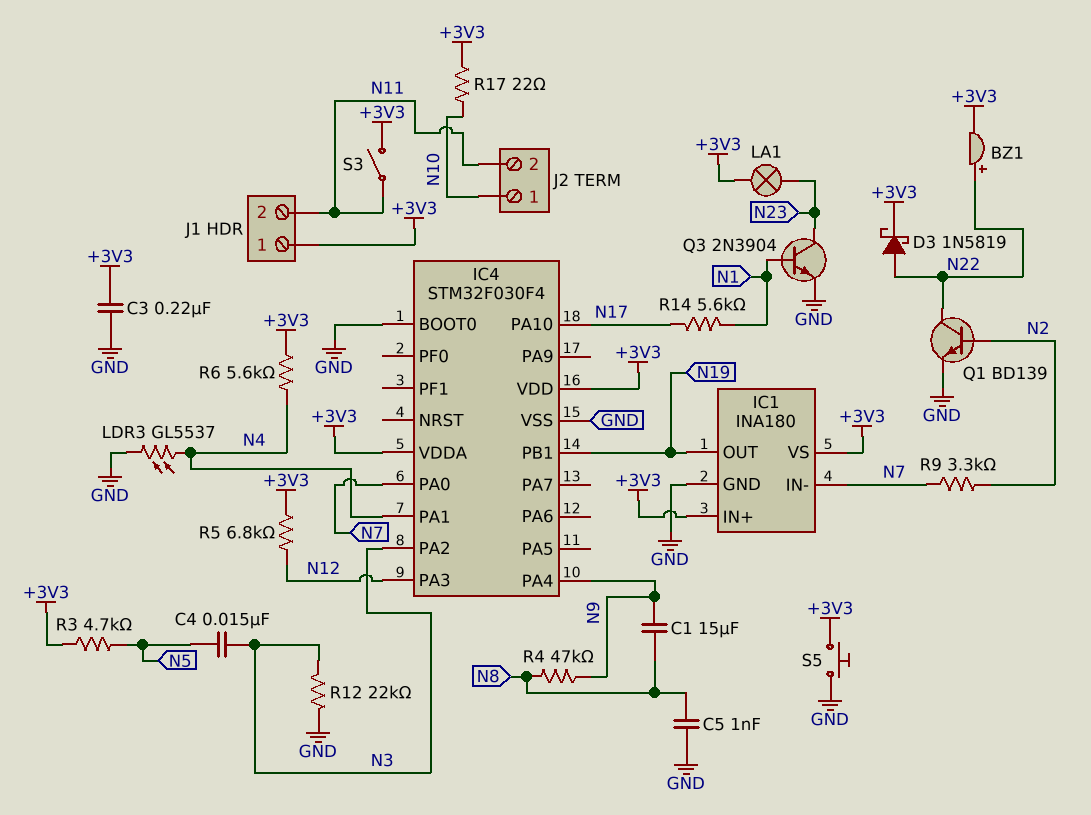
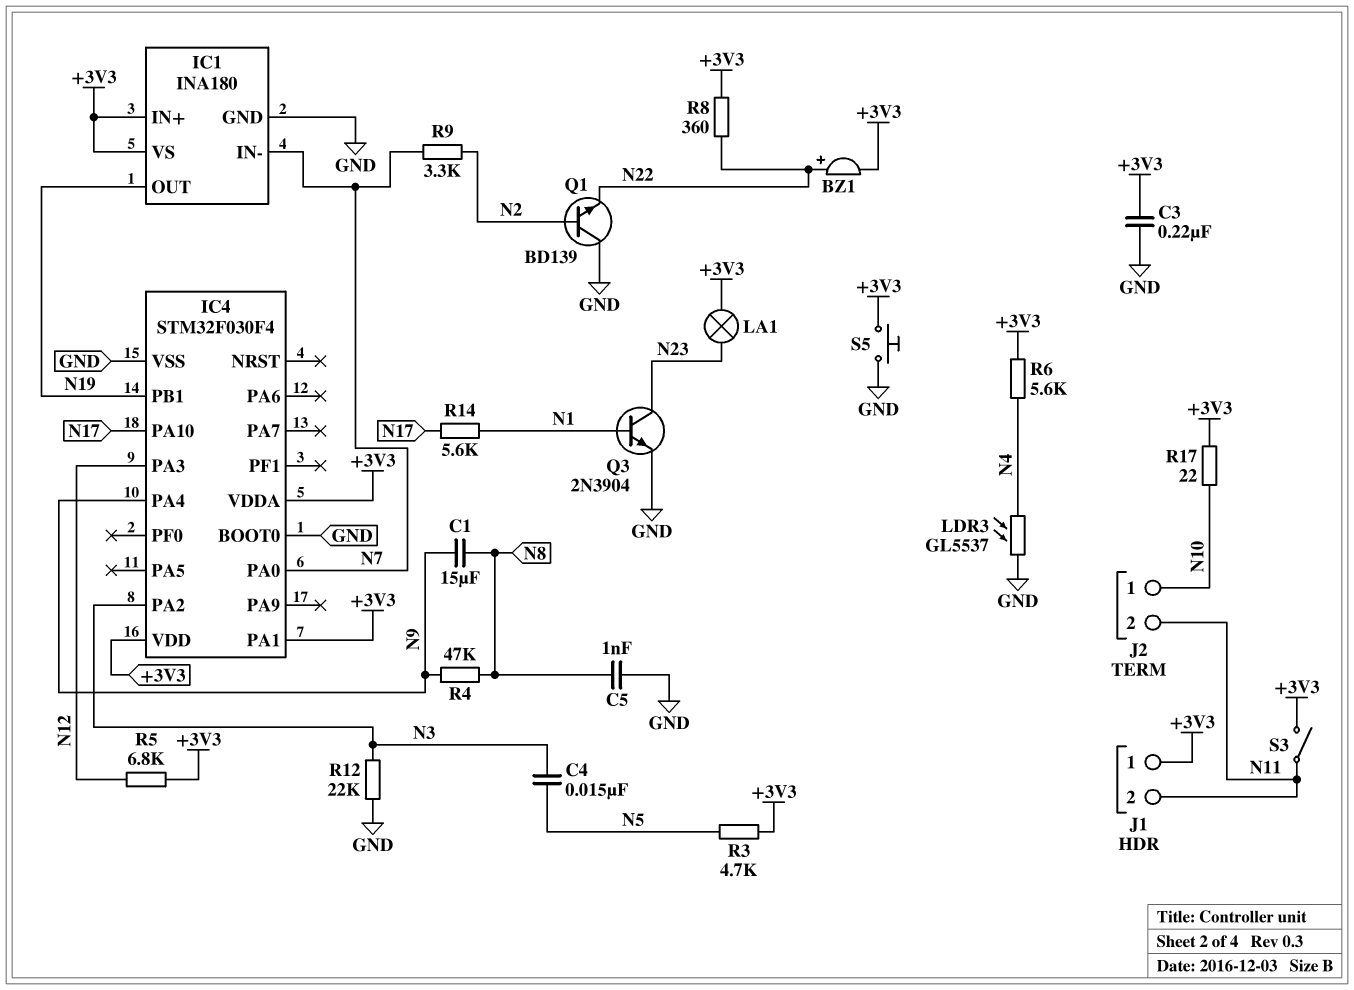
D3: schottky 1N5819 (A N22, K +3V3) -> none
IC4 pin PA1: N4 -> +3V3
Q1: NPN BD139 (B N2, C N22, E GND) -> NPN BD139 (B N2, C GND, E N22)
R8: none -> 360 (+3V3, N22)

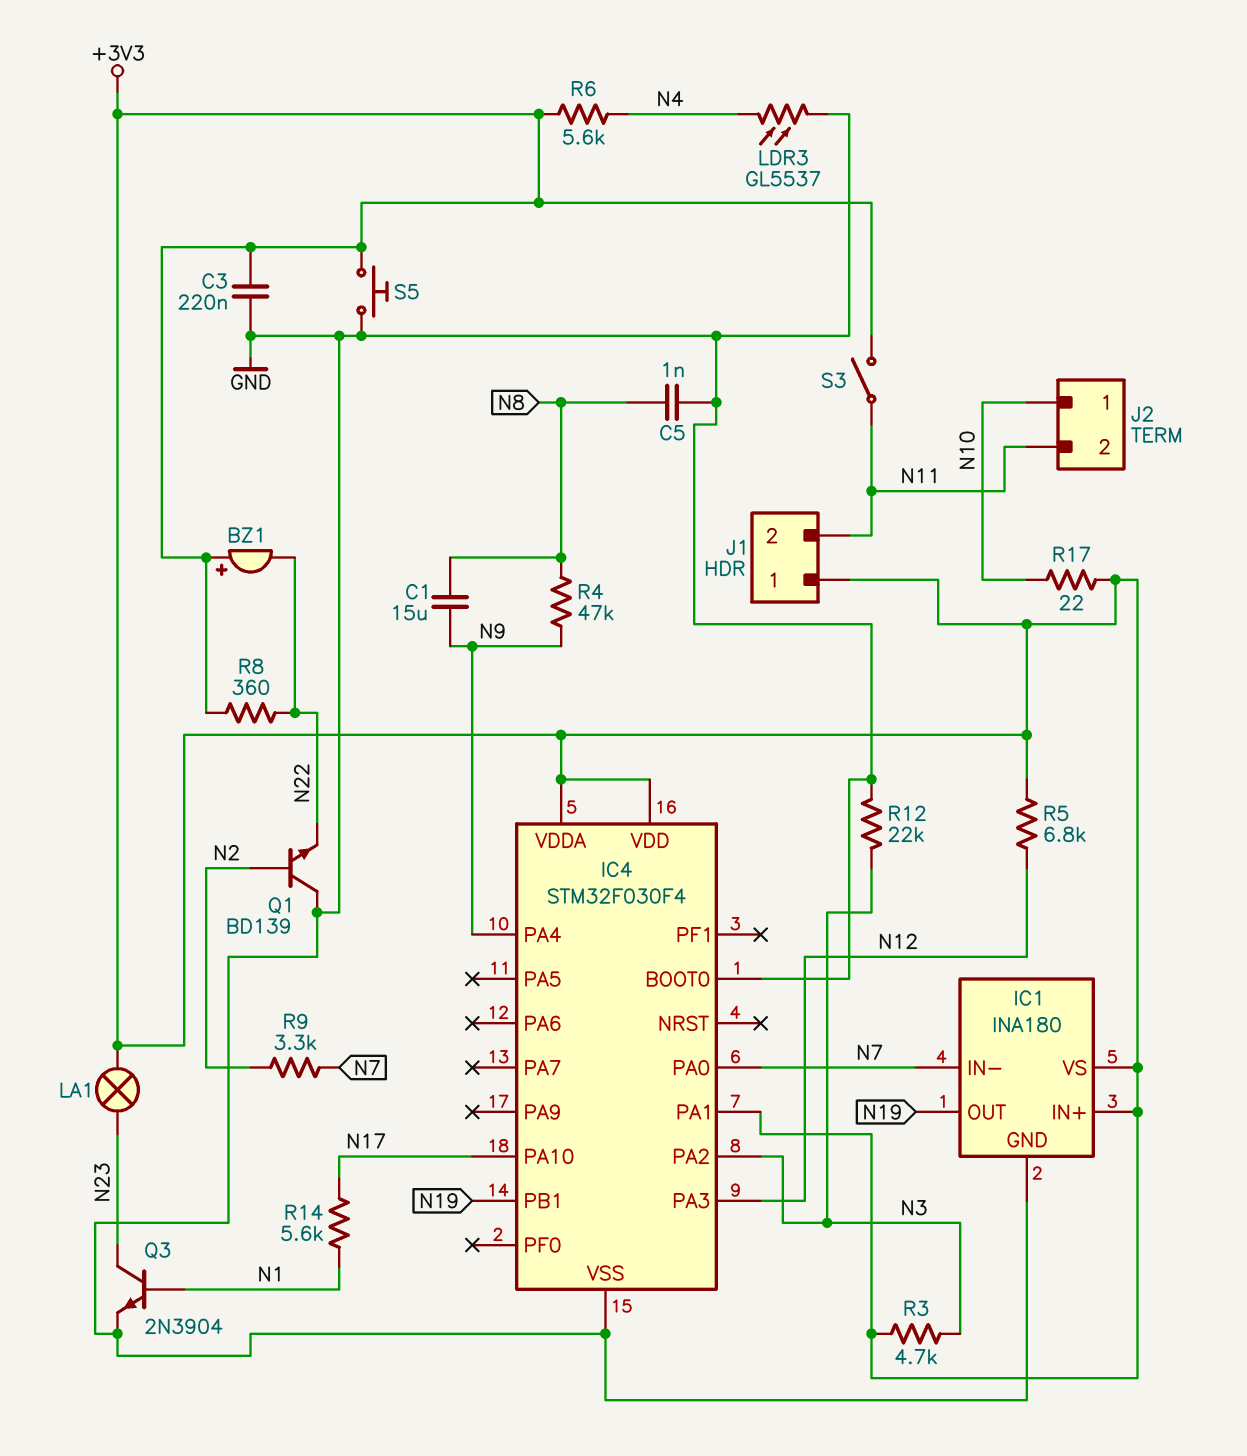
BZ1: buzzer (plus N22, minus +3V3) -> buzzer (plus +3V3, minus N22)
C4: 15nF (N3, N5) -> none
R3: 4.7k (+3V3, N5) -> 4.7k (+3V3, N3)

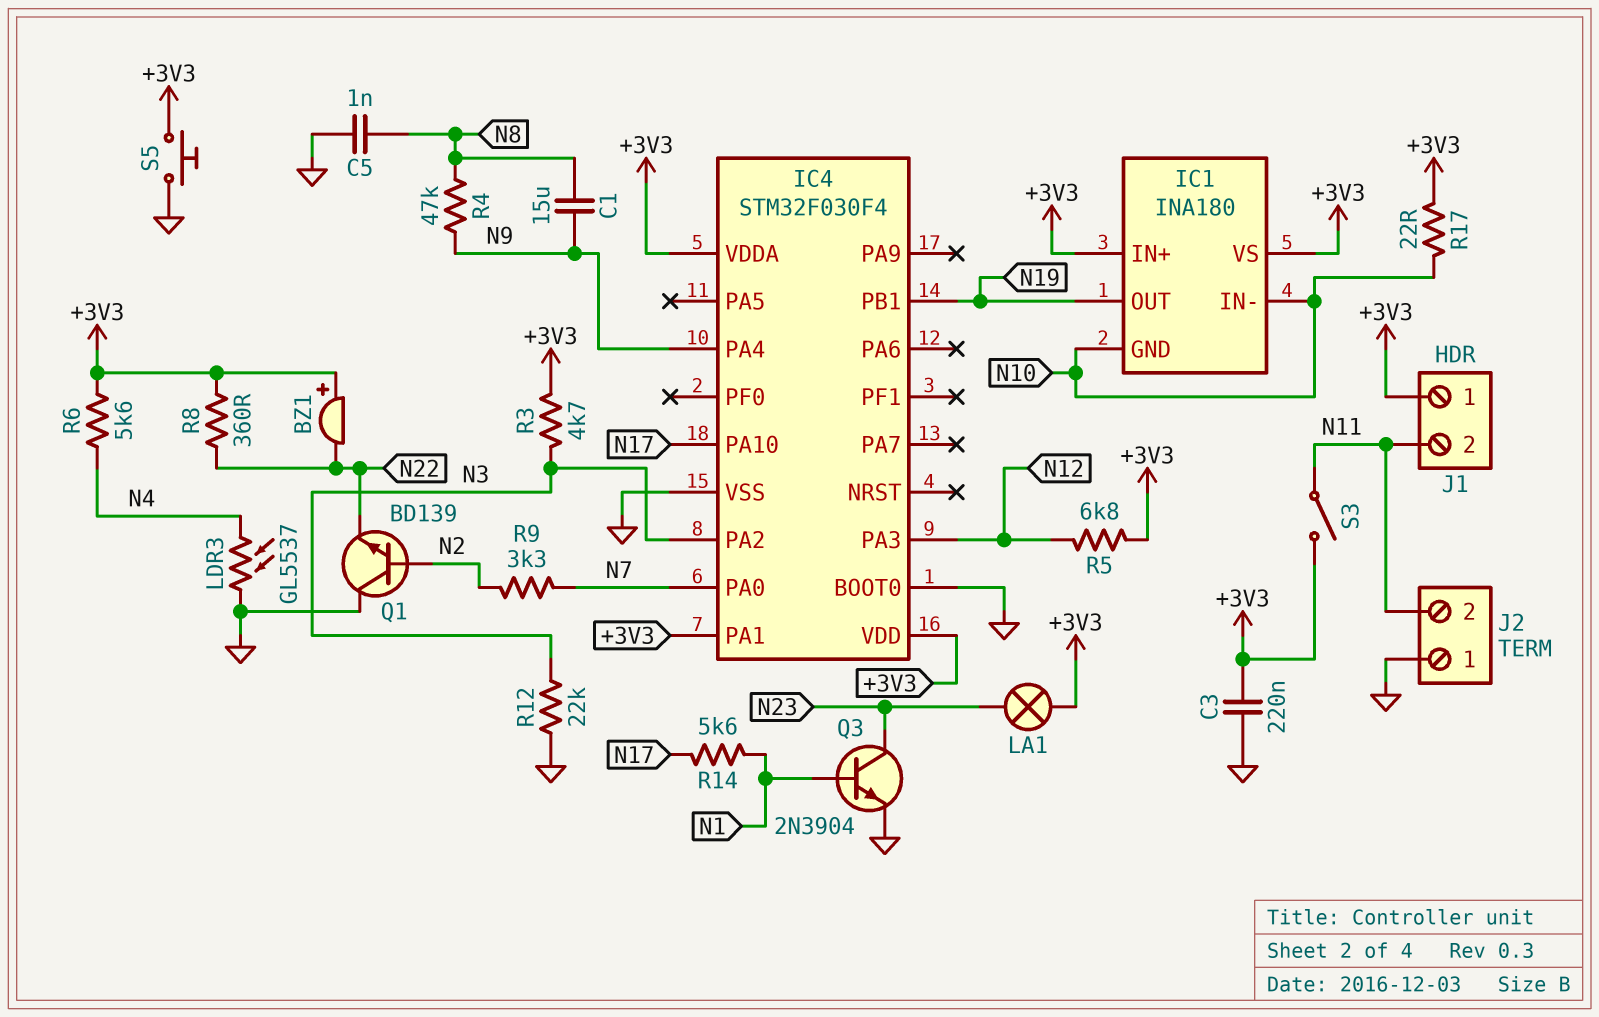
IC1 pin GND: GND -> N10
IC1 pin IN-: N7 -> N10
J2 pin 1: N10 -> GND

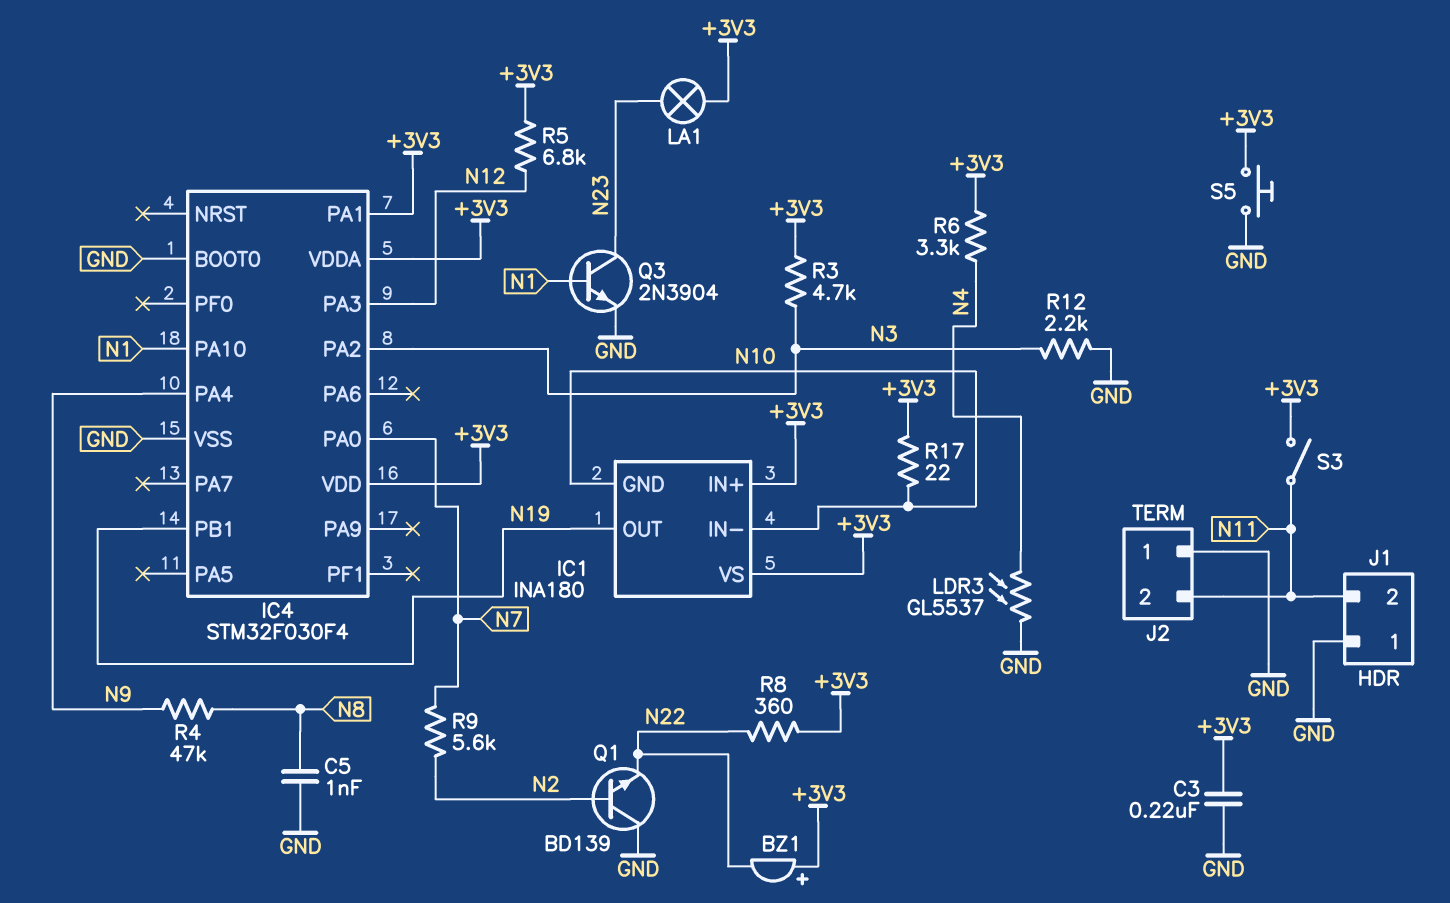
C1: 15uF (N8, N9) -> none
IC4 pin PA10: N17 -> N1
J1 pin 1: +3V3 -> GND
R6: 5.6k (+3V3, N4) -> 3.3k (+3V3, N4)
R9: 3.3k (N2, N7) -> 5.6k (N2, N7)
R12: 22k (GND, N3) -> 2.2k (GND, N3)
R14: 5.6k (N1, N17) -> none

